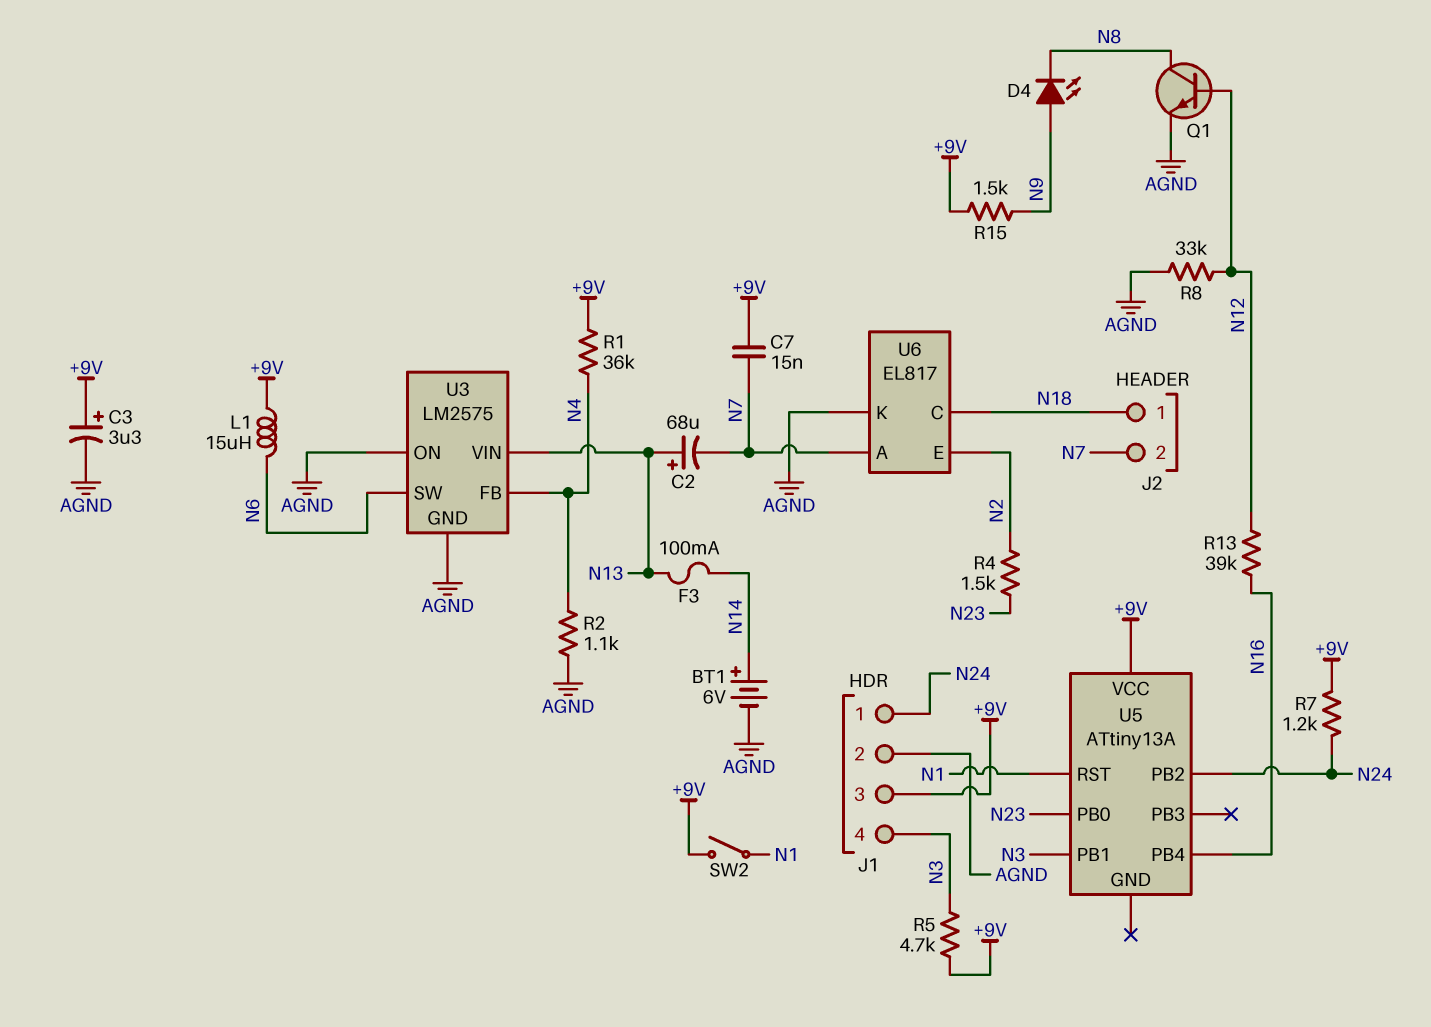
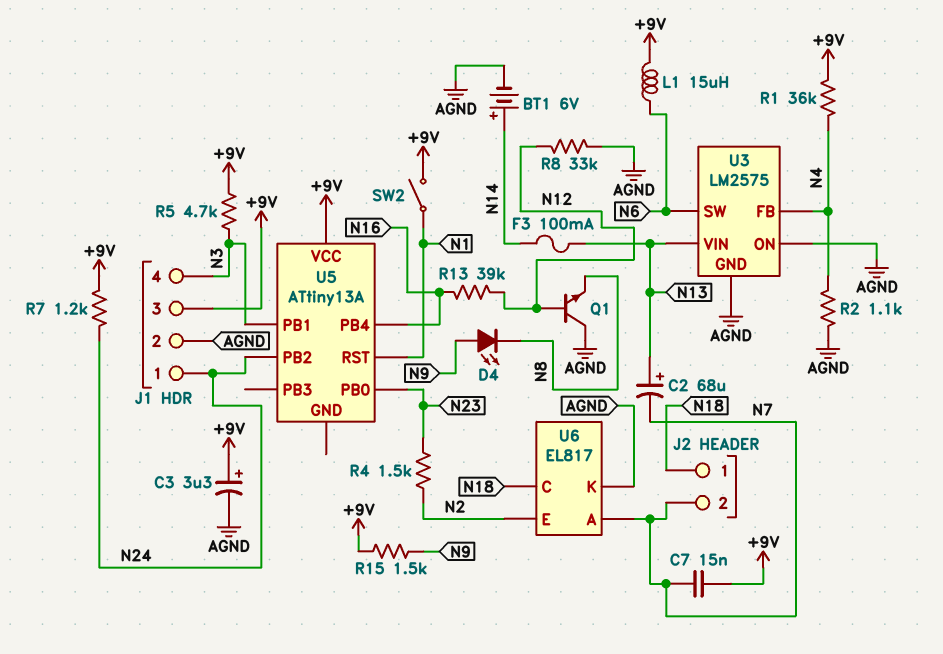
Q1: NPN (B N12, C N8, E AGND) -> NPN (B N12, C AGND, E N8)

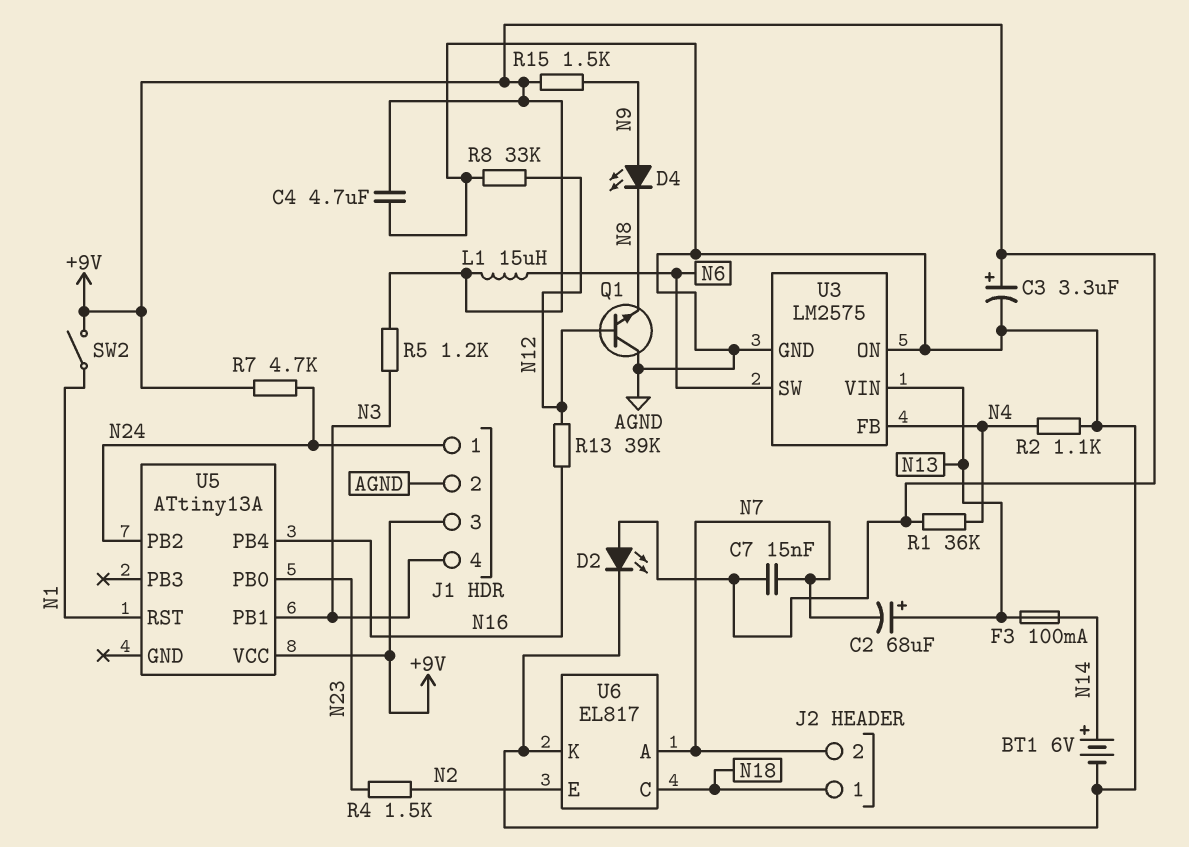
C4: none -> 4.7uF (+9V, AGND)
D2: none -> LED (A +9V, K AGND)
R5: 4.7k (+9V, N3) -> 1.2k (+9V, N3)
R7: 1.2k (+9V, N24) -> 4.7k (+9V, N24)

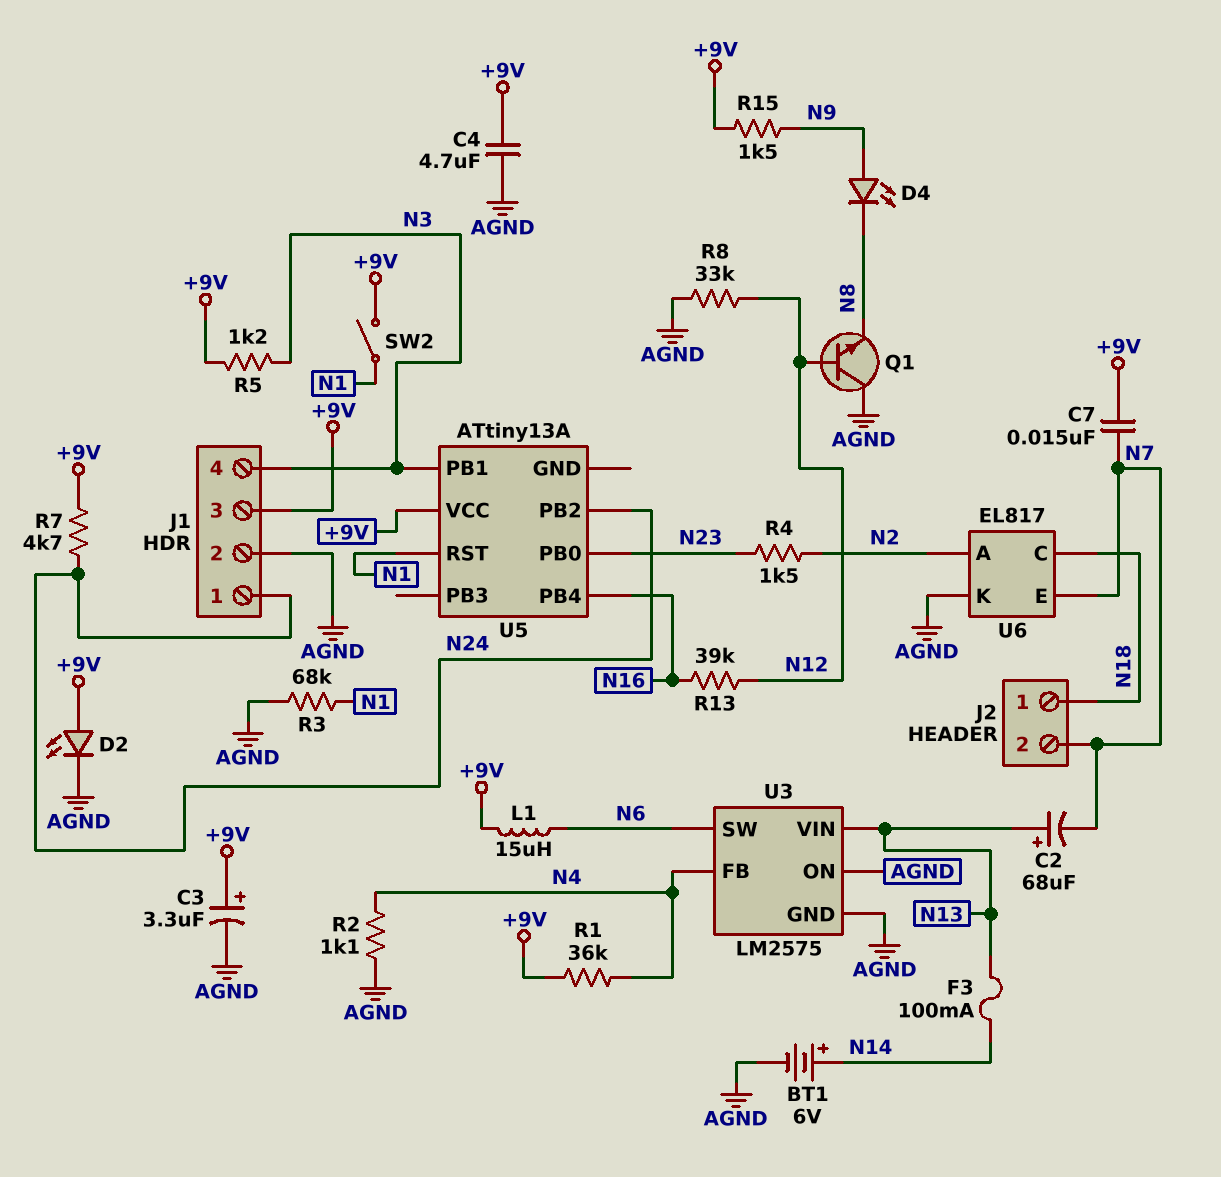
R3: none -> 68k (AGND, N1)
U6 pin A: N7 -> N2
U6 pin E: N2 -> N7

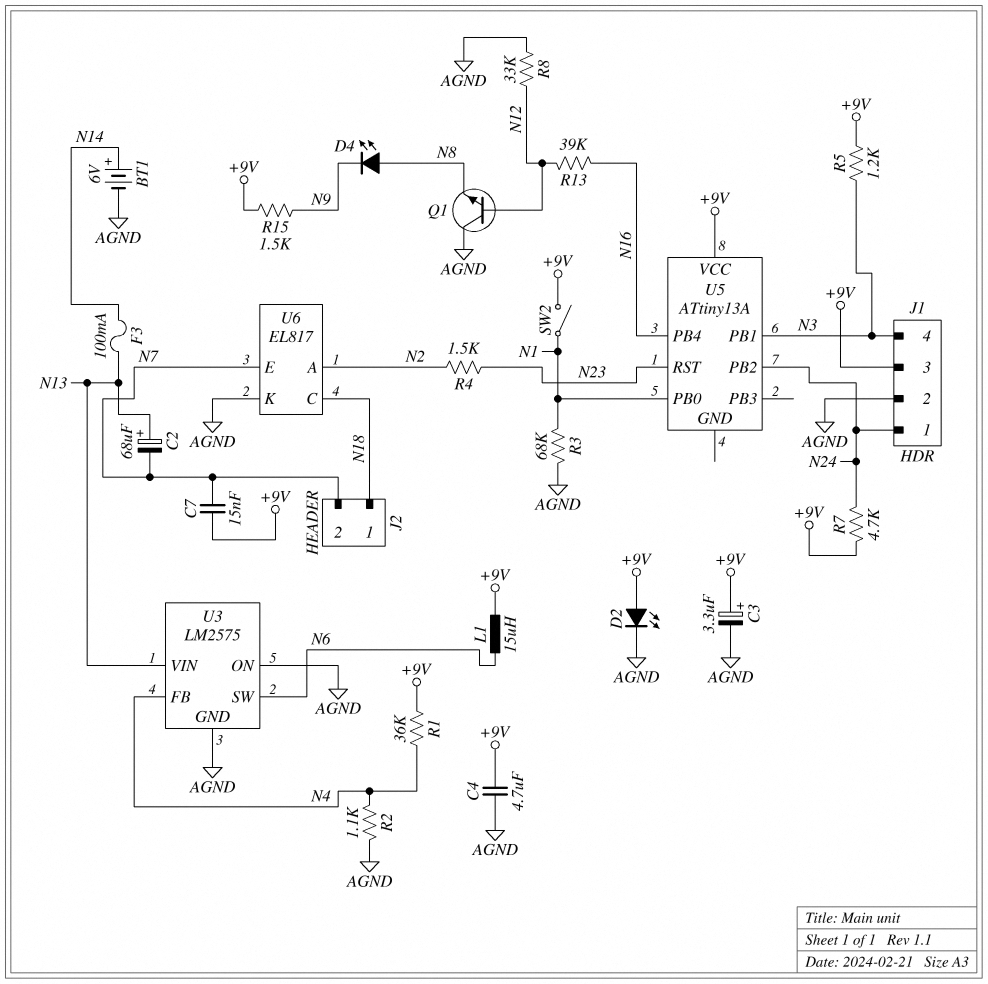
D4: LED (A N9, K N8) -> LED (A N8, K N9)
U5 pin PB0: N23 -> N1
U5 pin RST: N1 -> N23

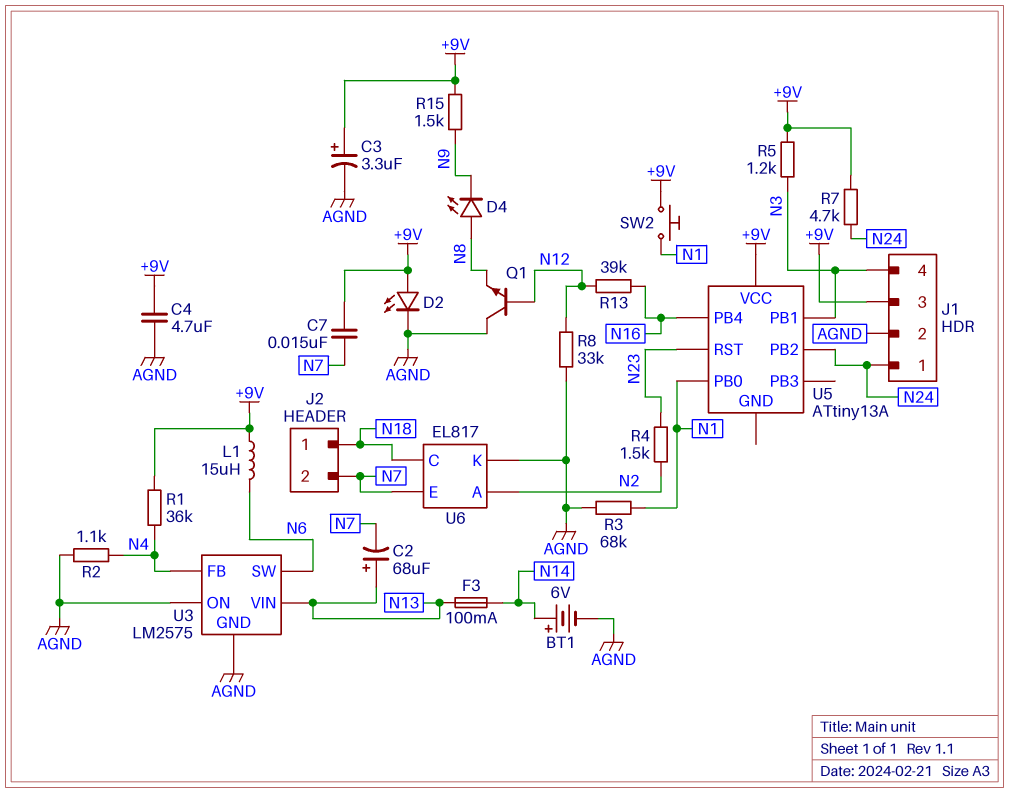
SW2: switch (+9V, N1) -> button (+9V, N1)

